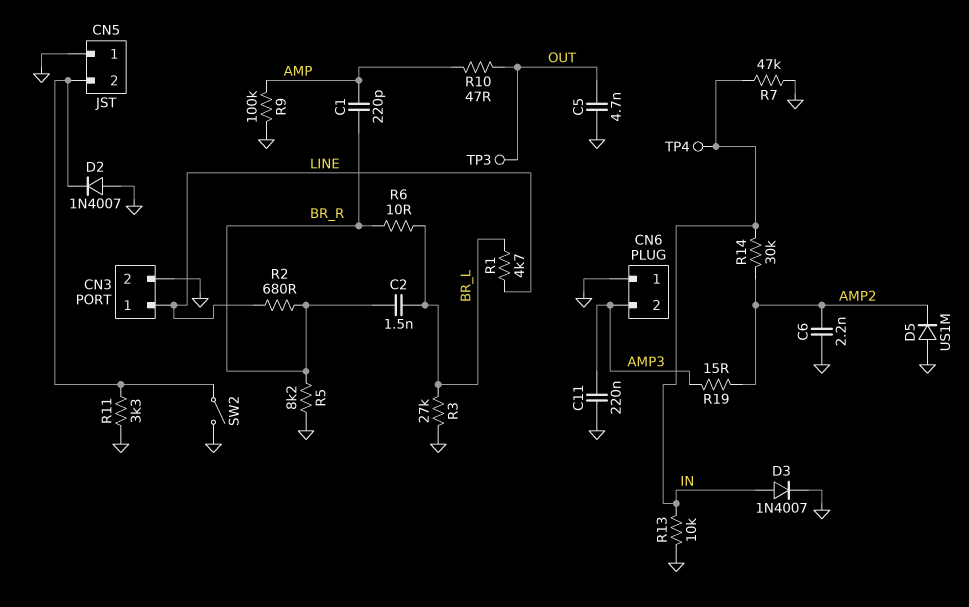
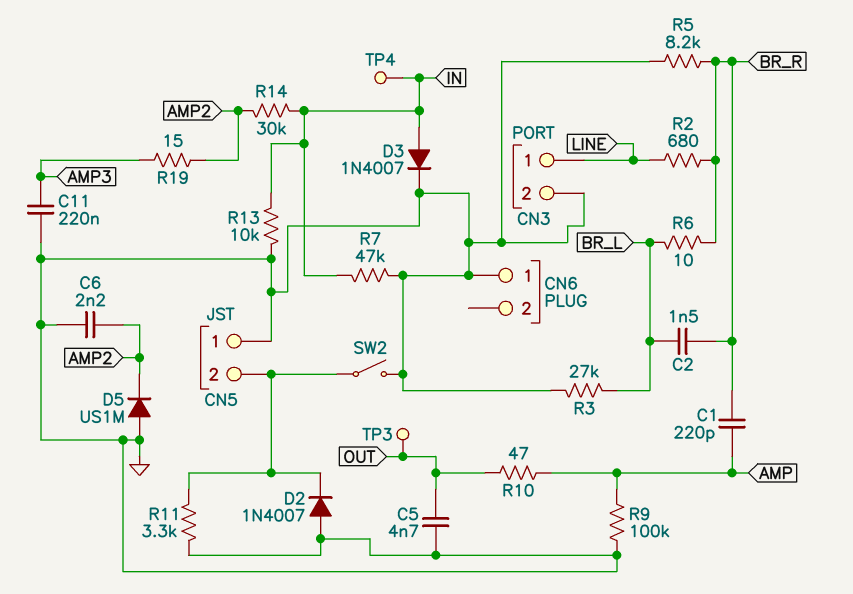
CN6 pin 2: AMP3 -> none
R1: 4.7k (BR_L, LINE) -> none

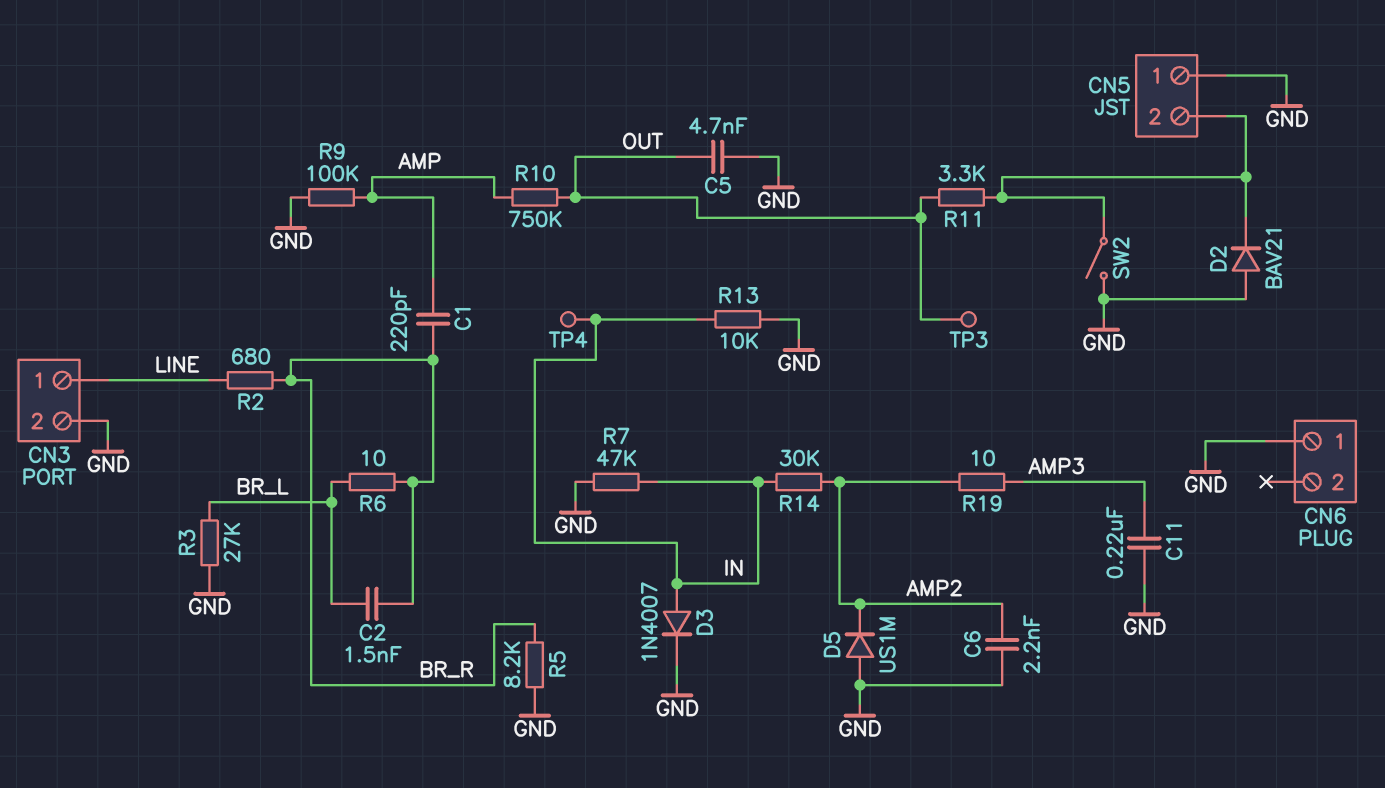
D2: diode 1N4007 (A GND, K CN5/2) -> diode BAV21 (A GND, K CN5/2)
R10: 47 (AMP, OUT) -> 750k (AMP, OUT)
R11: 3.3k (CN5/2, GND) -> 3.3k (CN5/2, OUT)
R19: 15 (AMP2, AMP3) -> 10 (AMP2, AMP3)

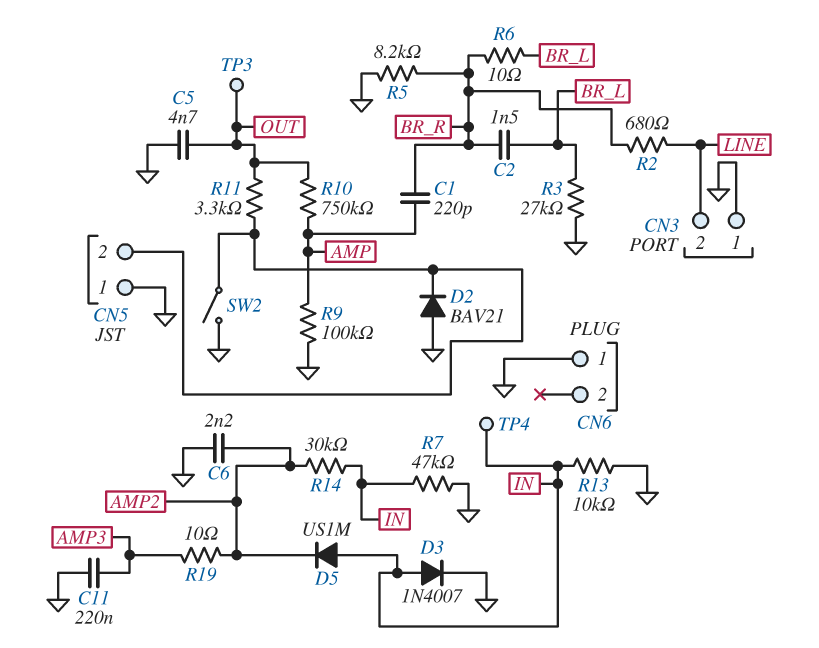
CN3 pin 1: LINE -> GND
CN3 pin 2: GND -> LINE
D5: diode US1M (A GND, K AMP2) -> diode US1M (A IN, K AMP2)

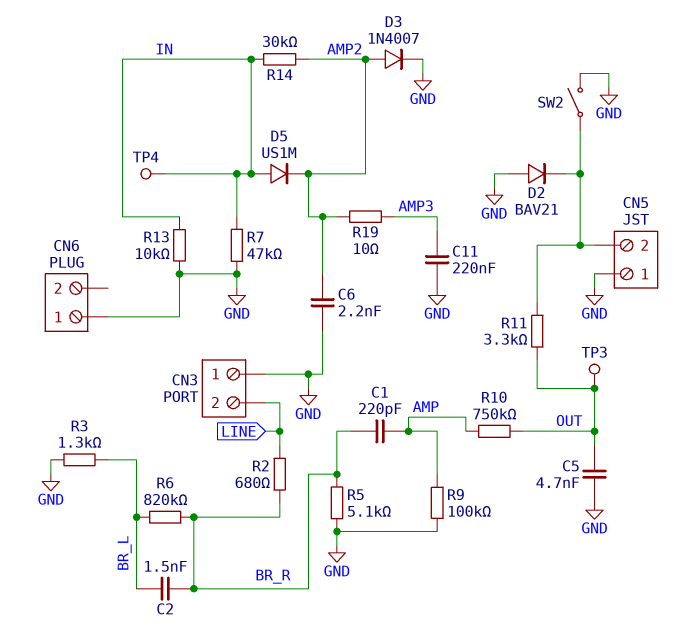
D3: diode 1N4007 (A IN, K GND) -> diode 1N4007 (A AMP2, K GND)
R3: 27k (BR_L, GND) -> 1.3k (BR_L, GND)
R5: 8.2k (BR_R, GND) -> 5.1k (BR_R, GND)
R6: 10 (BR_L, BR_R) -> 820k (BR_L, BR_R)

